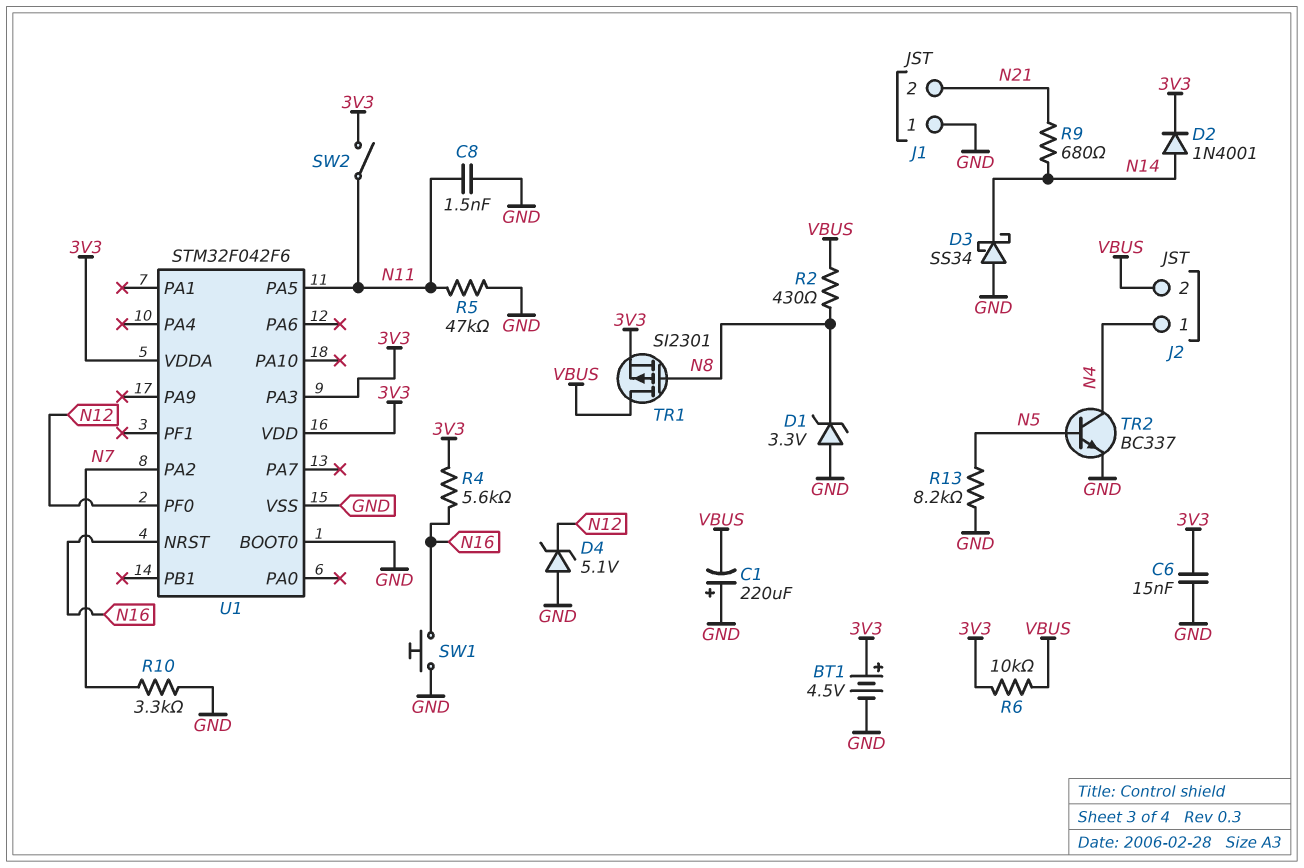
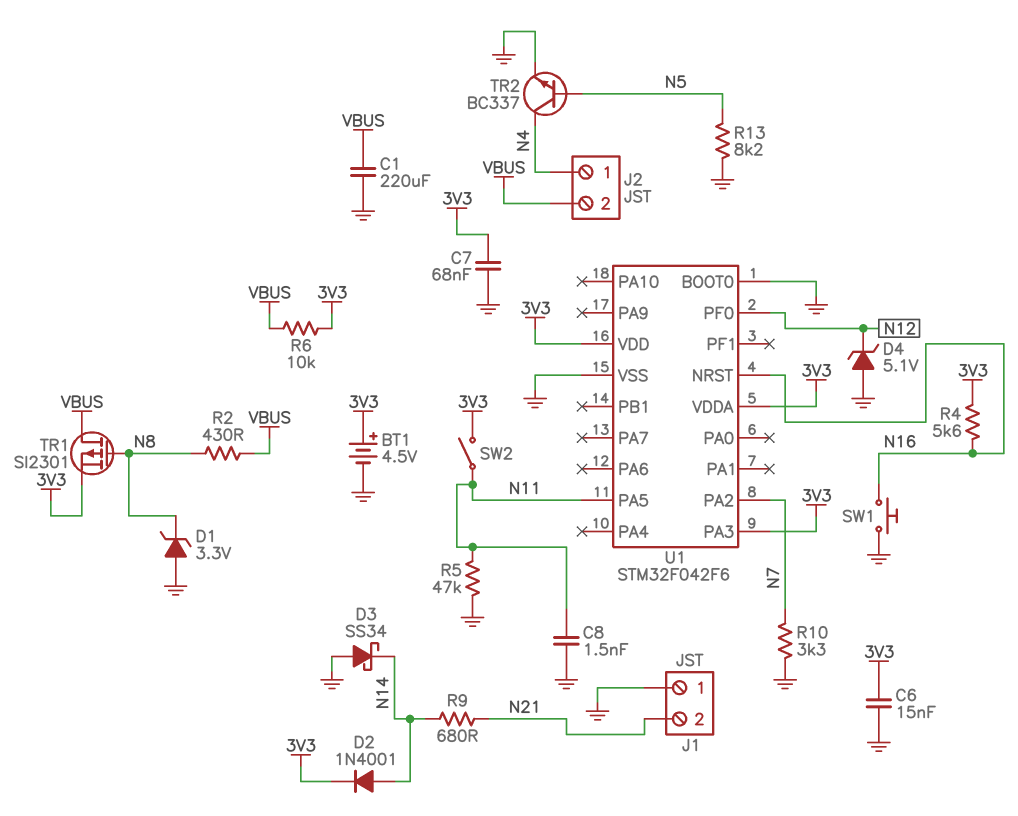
C1: 220uF (plus GND, minus VBUS) -> 220uF (GND, VBUS)
C7: none -> 68nF (3V3, GND)

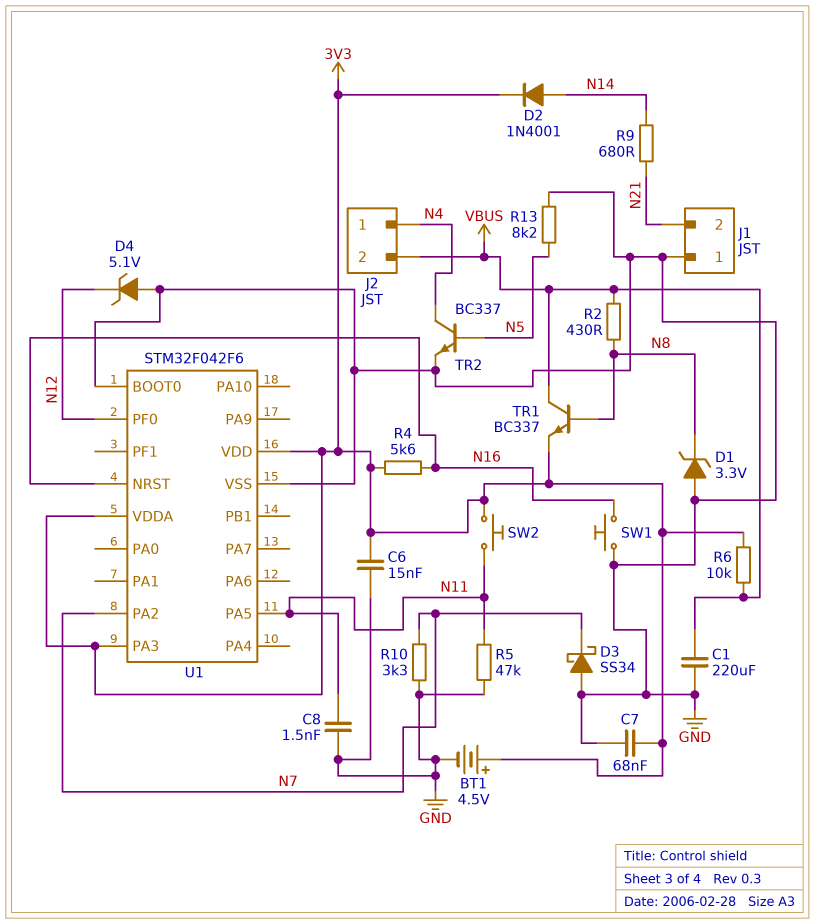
D3: schottky SS34 (A GND, K N14) -> schottky SS34 (A GND, K N7)
SW2: switch (3V3, N11) -> button (3V3, N11)
TR1: PMOS SI2301 (G N8, D VBUS, S 3V3) -> NPN BC337 (B N8, C VBUS, E 3V3)

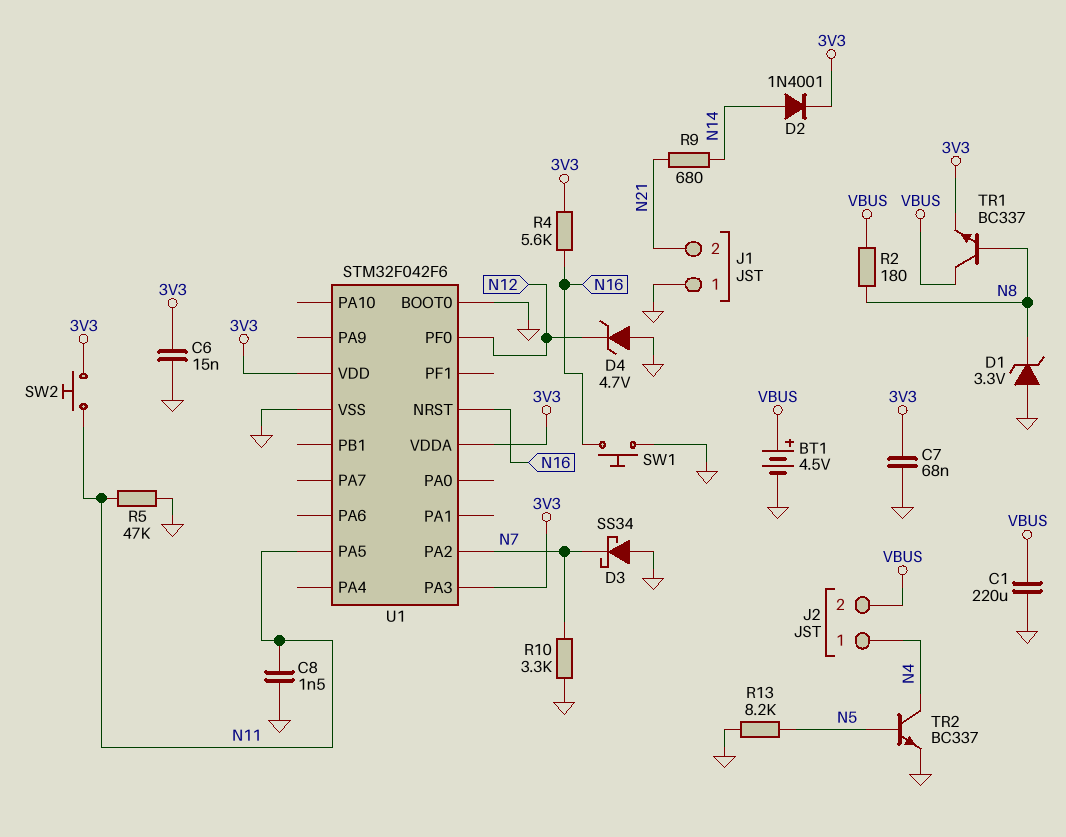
BT1: 4.5V (plus 3V3, minus GND) -> 4.5V (plus VBUS, minus GND)
D4: zener 5.1V (A GND, K N12) -> zener 4.7V (A GND, K N12)
R2: 430 (N8, VBUS) -> 180 (N8, VBUS)
R6: 10k (3V3, VBUS) -> none

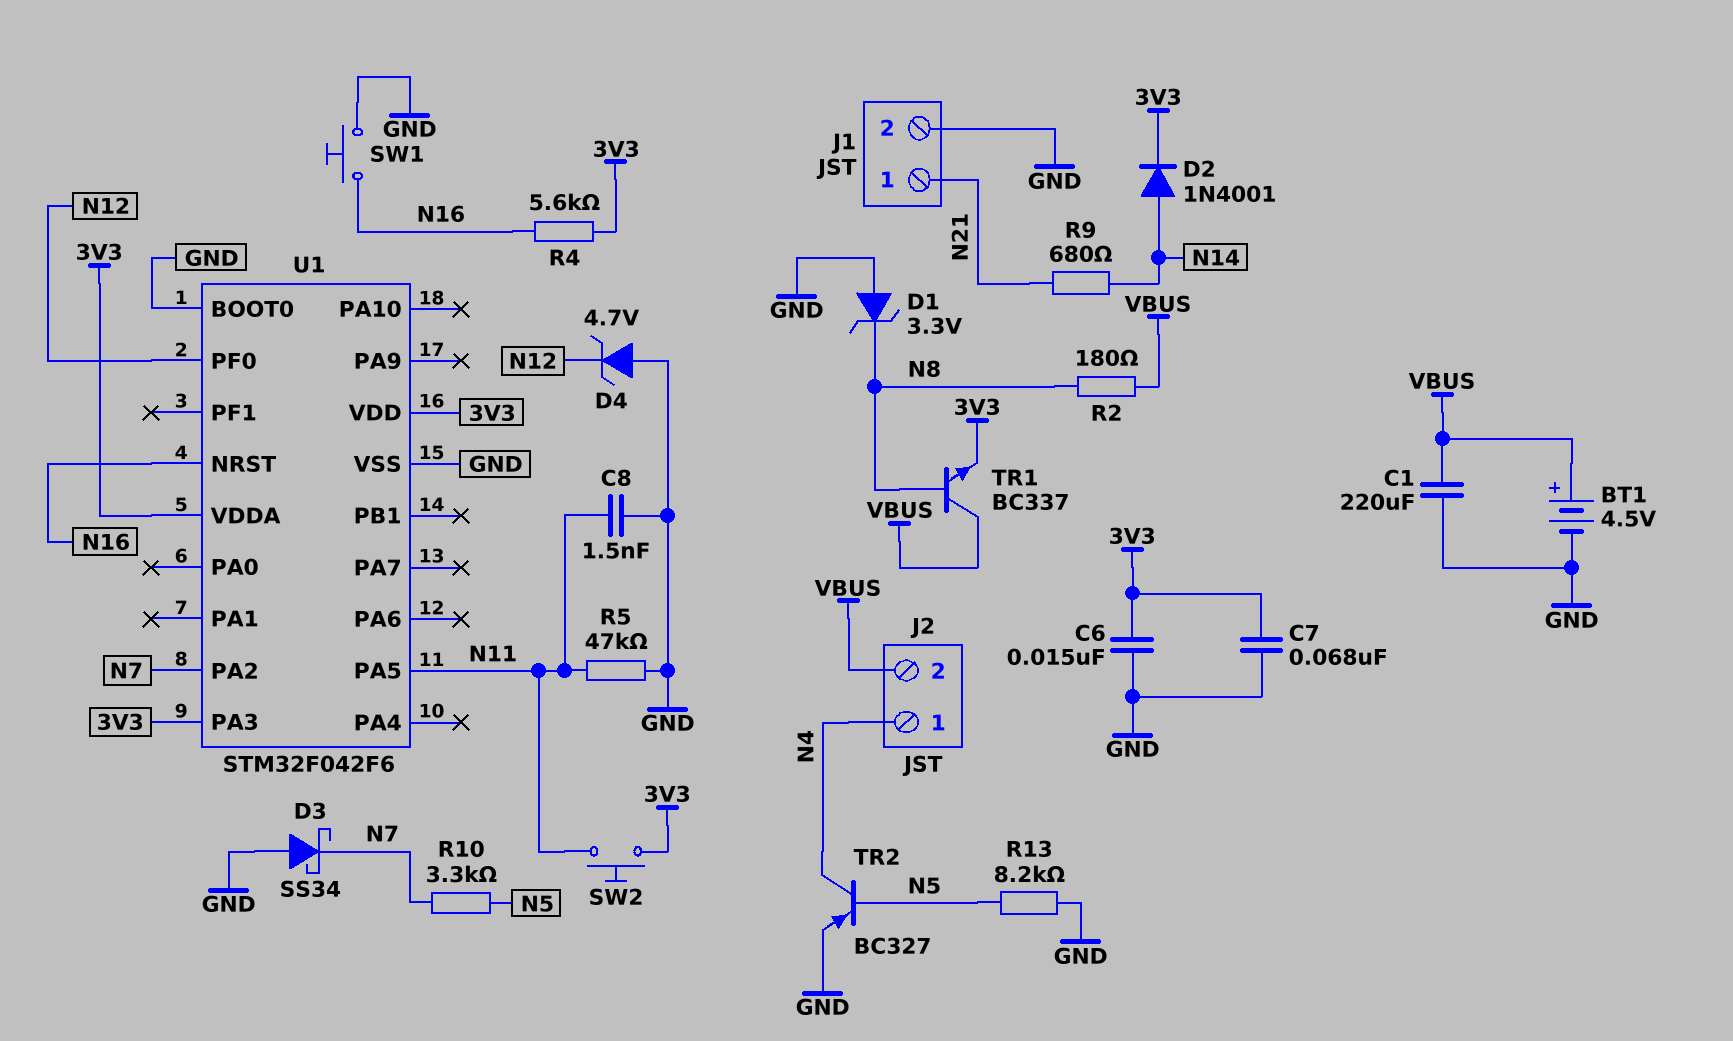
J1 pin 1: GND -> N21
J1 pin 2: N21 -> GND
R10: 3.3k (GND, N7) -> 3.3k (N5, N7)
TR2: NPN BC337 (B N5, C N4, E GND) -> PNP BC327 (B N5, C N4, E GND)

